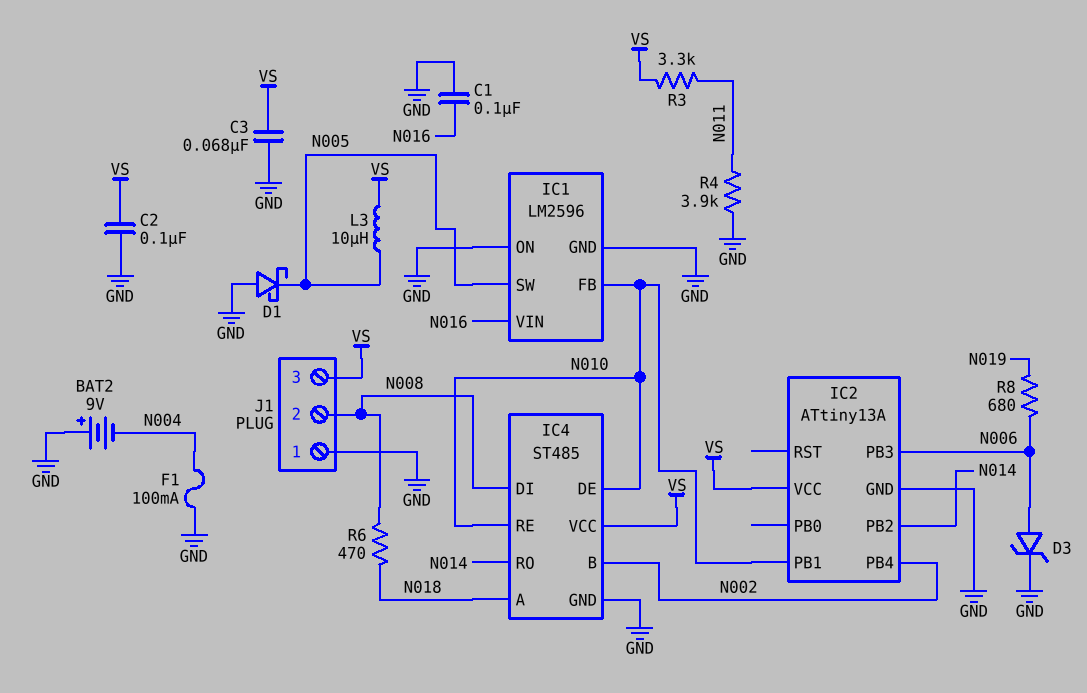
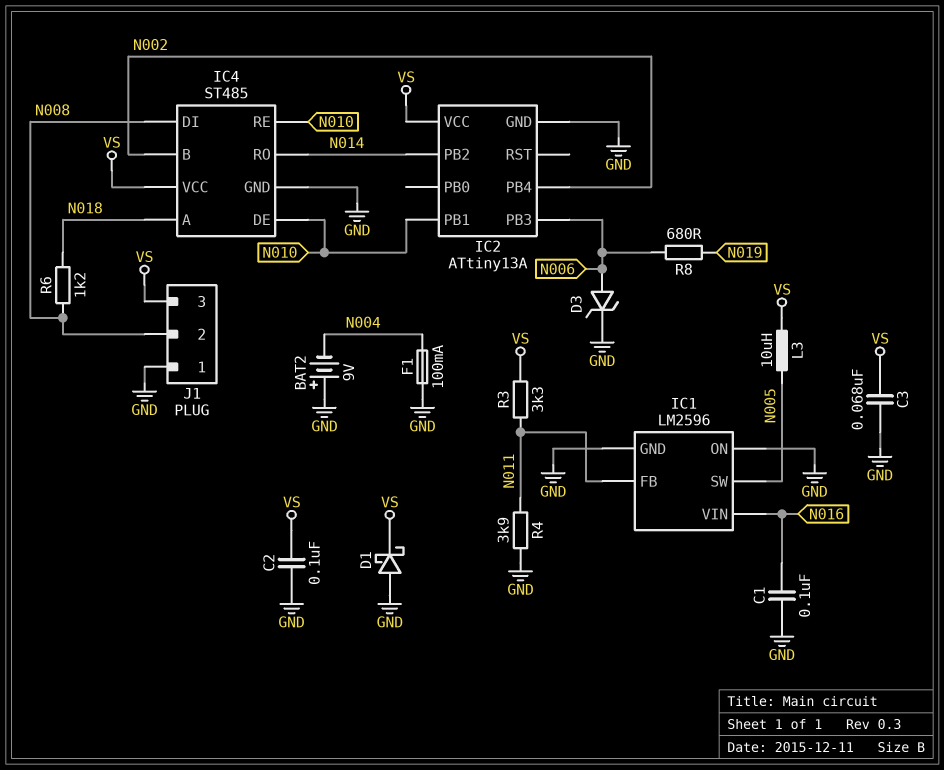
D1: schottky (A GND, K N005) -> schottky (A GND, K VS)
IC1 pin FB: N010 -> N011
R6: 470 (N008, N018) -> 1.2k (N008, N018)

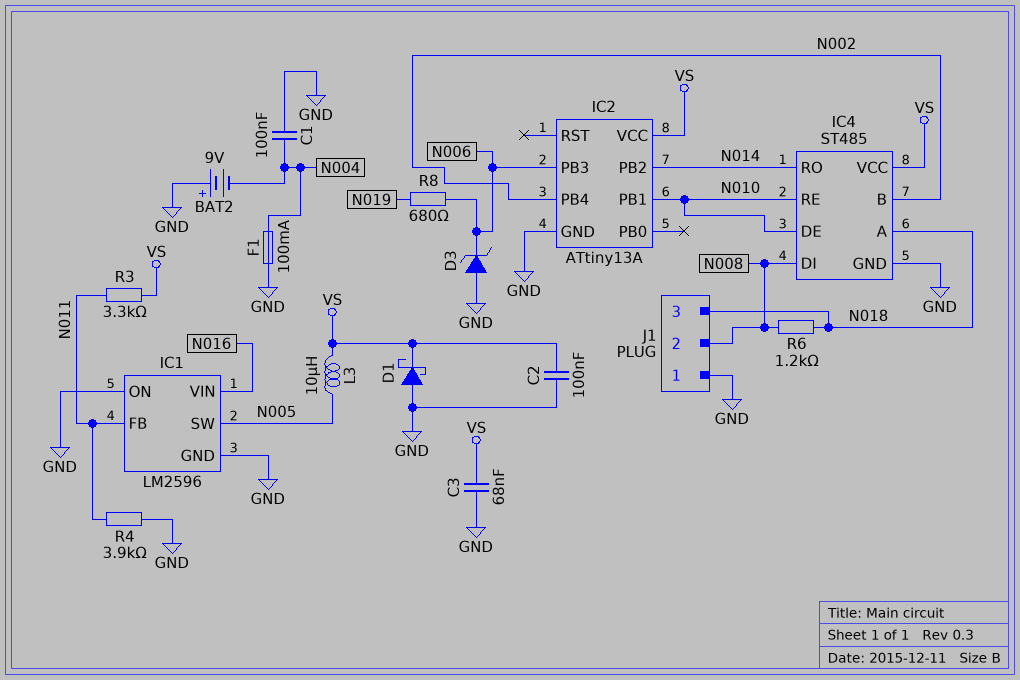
C1: 100nF (GND, N016) -> 100nF (GND, N004)
D3: zener (A N006, K GND) -> zener (A GND, K N006)
J1 pin 3: VS -> N018

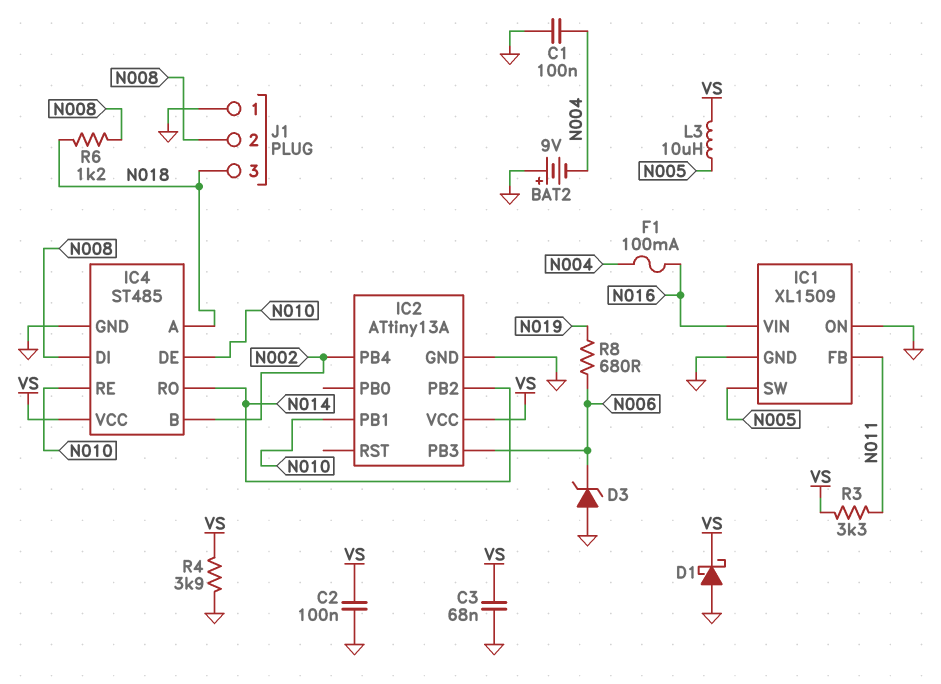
F1: 100mA (GND, N004) -> 100mA (N004, N016)
IC1: LM2596 -> XL1509
R4: 3.9k (GND, N011) -> 3.9k (GND, VS)

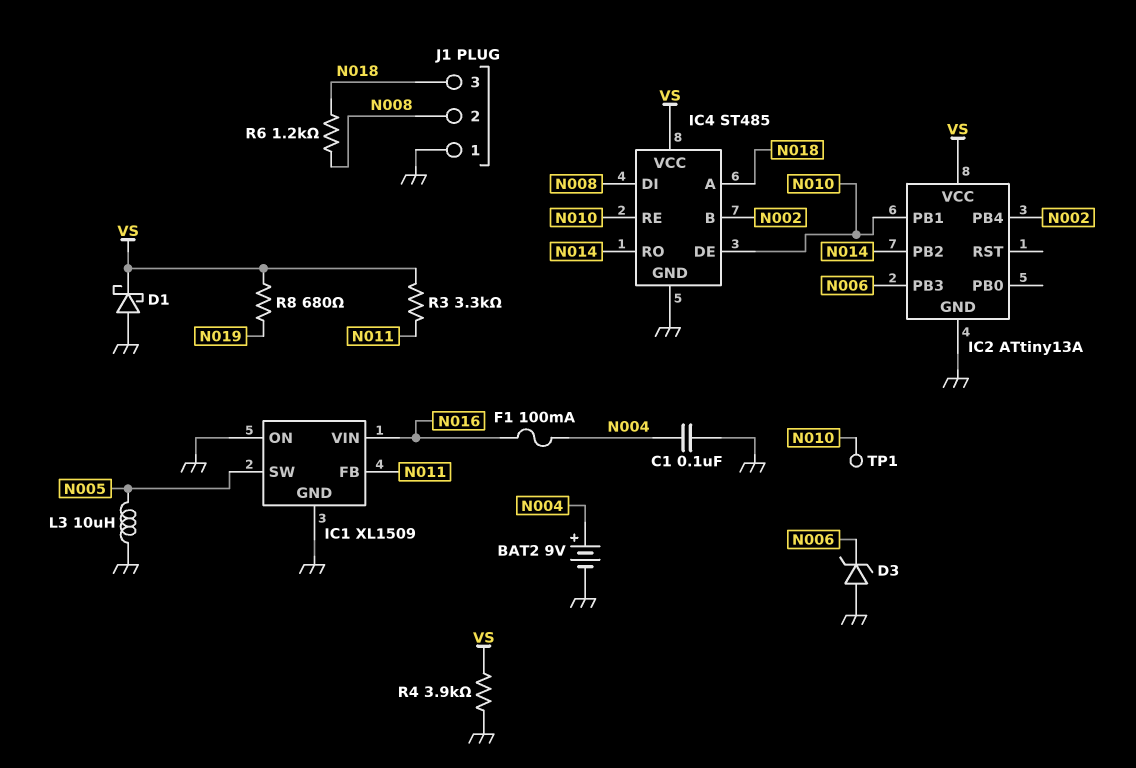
BAT2: 9V (plus GND, minus N004) -> 9V (plus N004, minus GND)
C2: 100nF (GND, VS) -> none
C3: 68nF (GND, VS) -> none
L3: 10uH (N005, VS) -> 10uH (GND, N005)
R8: 680 (N006, N019) -> 680 (N019, VS)
TP1: none -> test point (N010)

